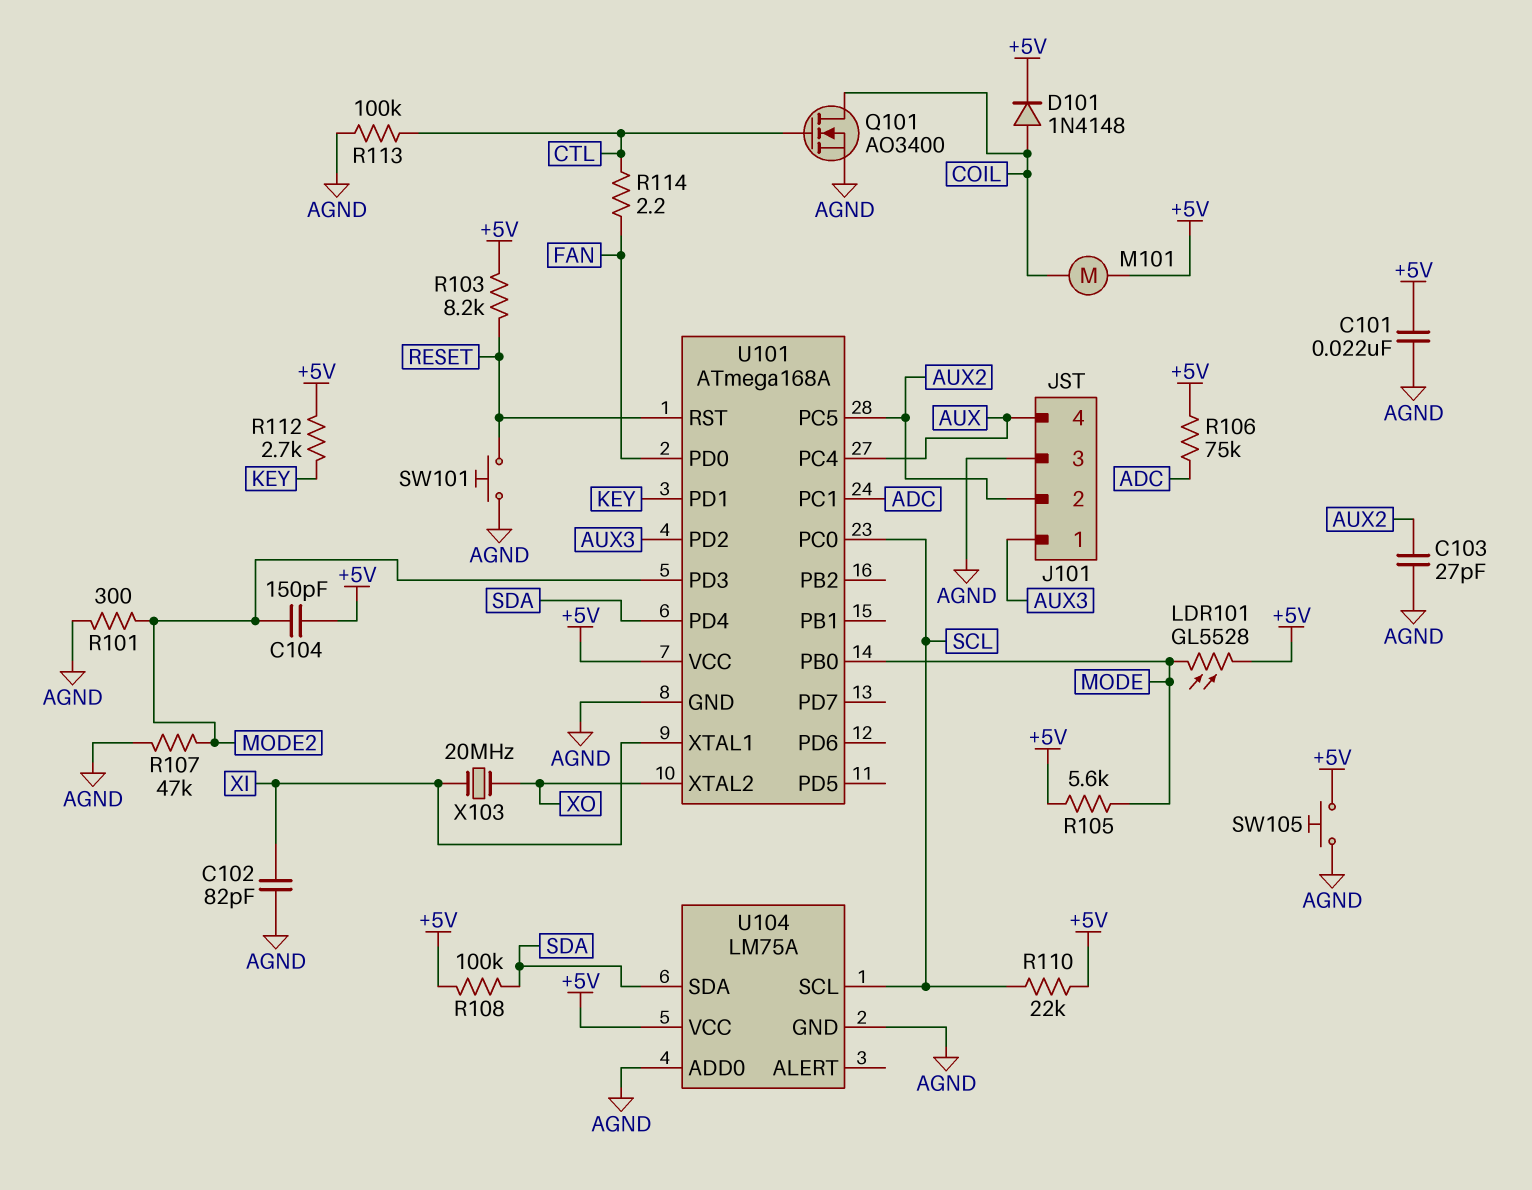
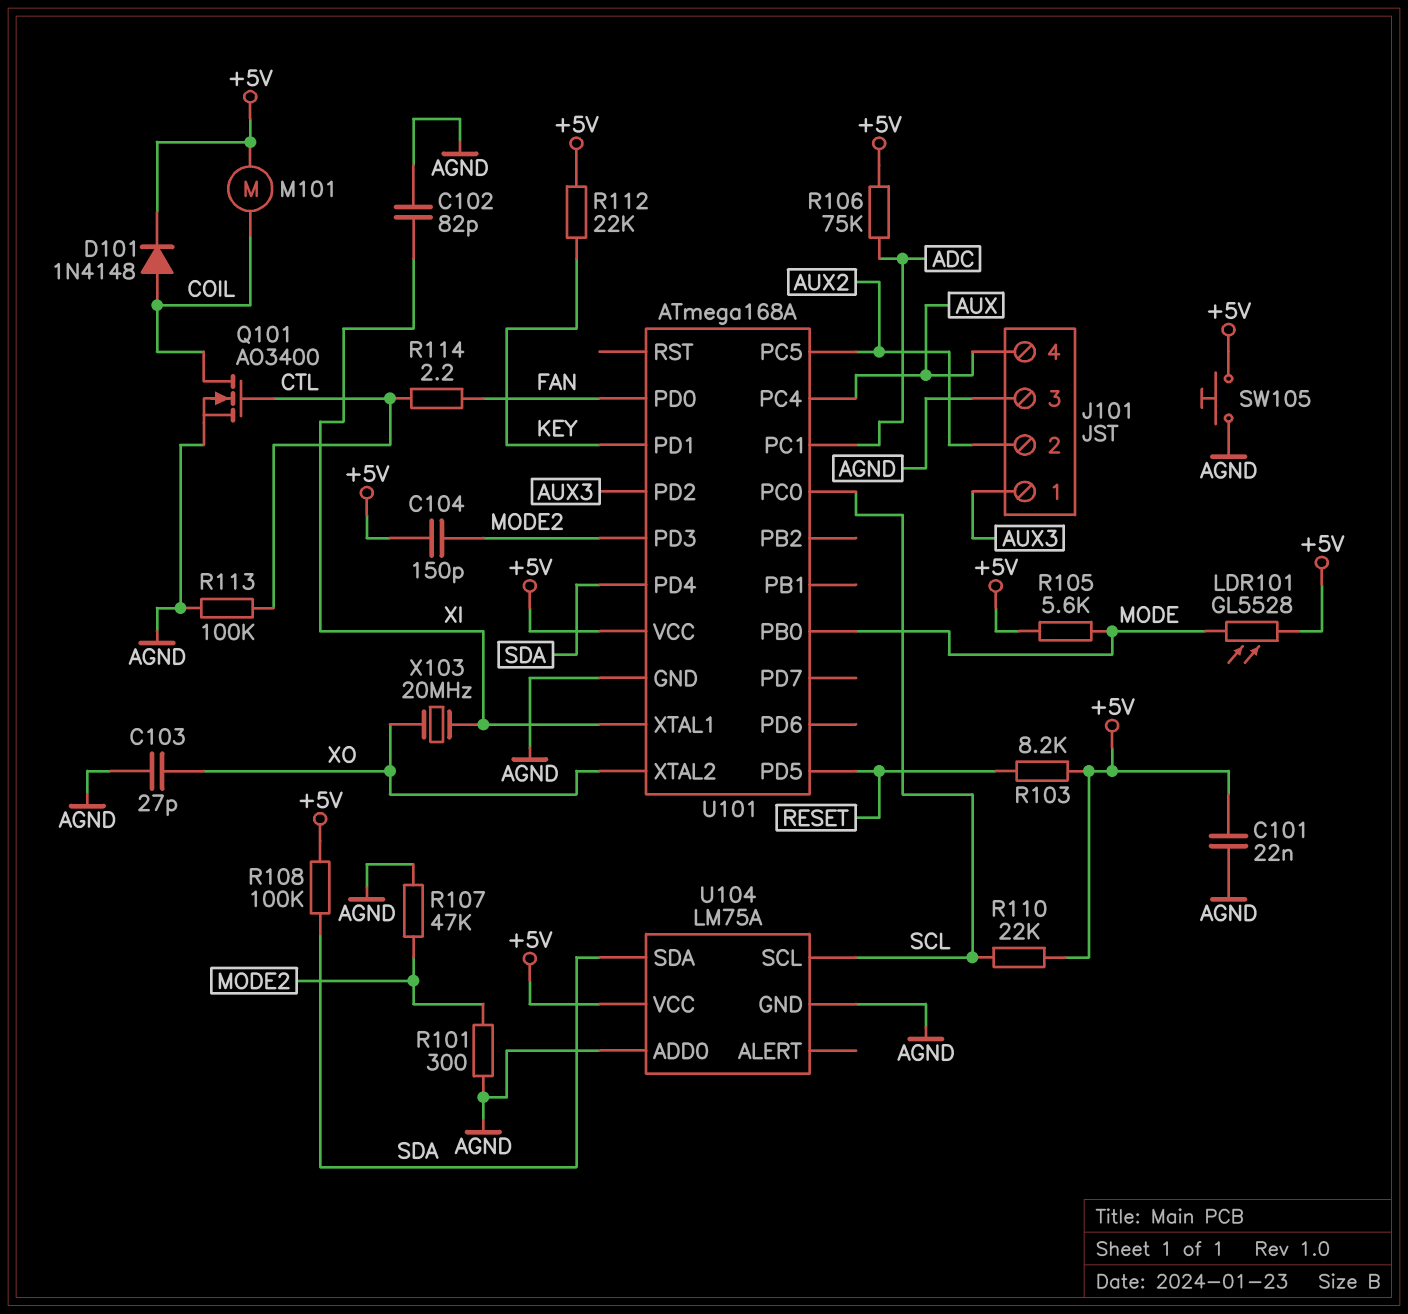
C103: 27pF (AGND, AUX2) -> 27pF (AGND, XO)
R112: 2.7k (+5V, KEY) -> 22k (+5V, KEY)
SW101: button (AGND, RESET) -> none
U101 pin PD5: none -> RESET
U101 pin RST: RESET -> none

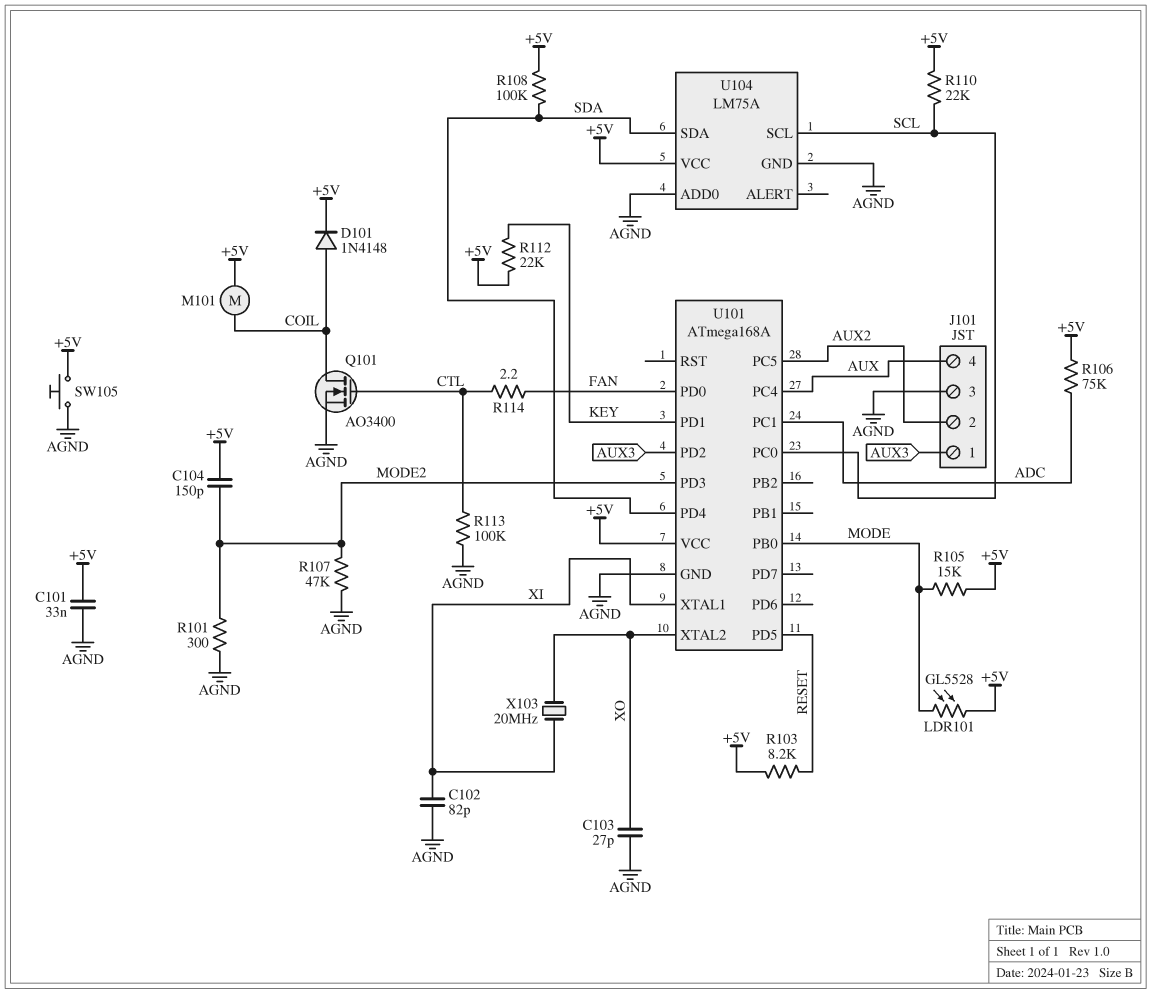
C101: 22nF (+5V, AGND) -> 33nF (+5V, AGND)
R105: 5.6k (+5V, MODE) -> 15k (+5V, MODE)

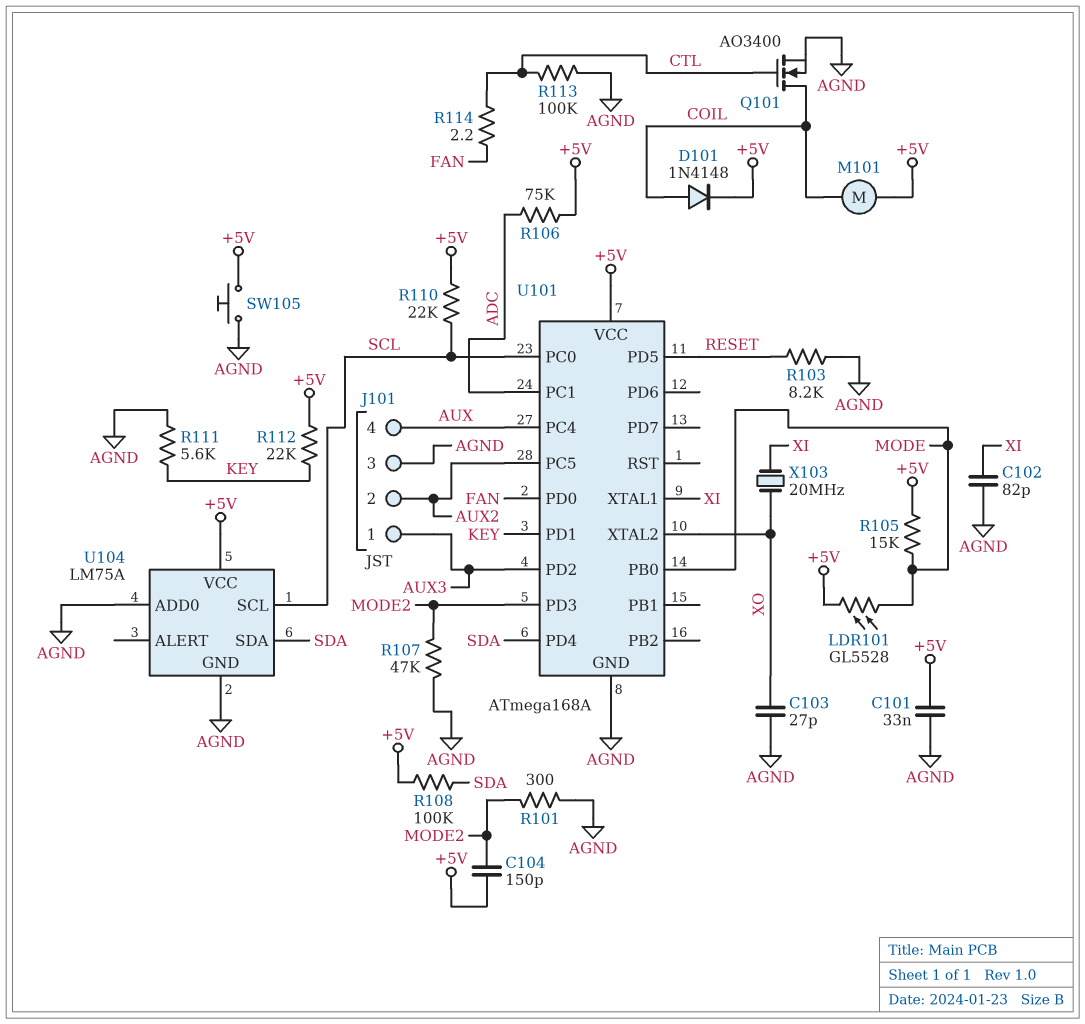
R103: 8.2k (+5V, RESET) -> 8.2k (AGND, RESET)
R111: none -> 5.6k (AGND, KEY)

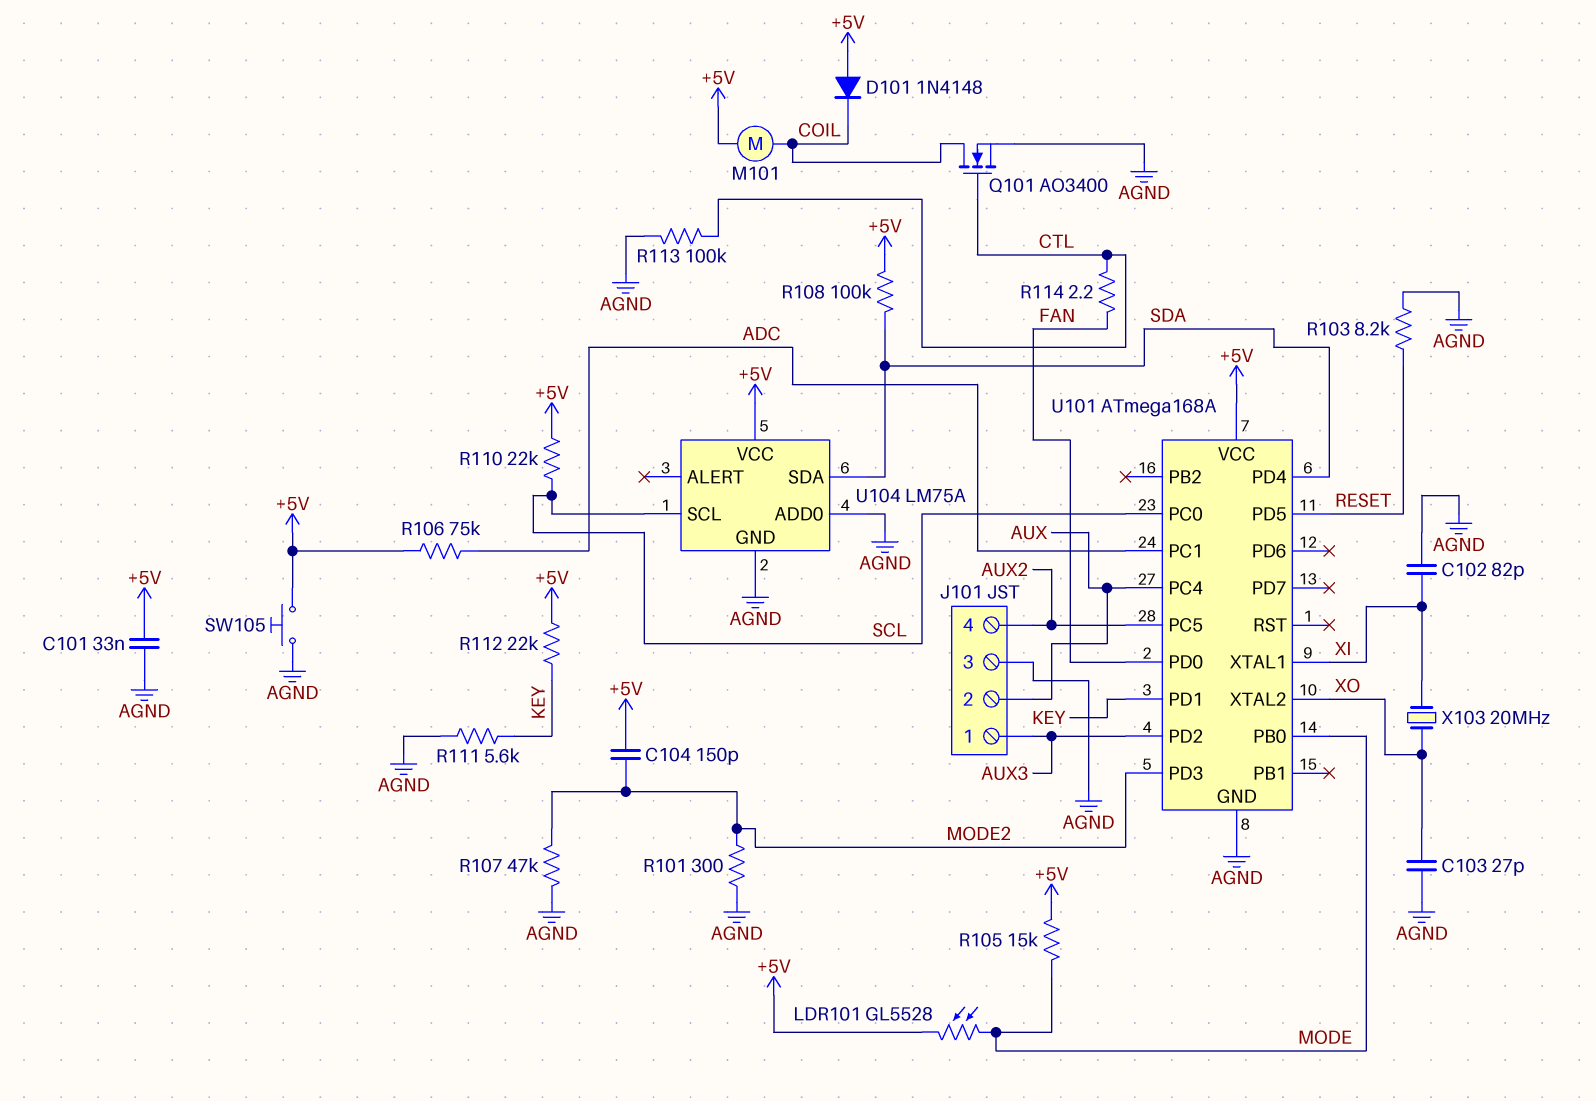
D101: diode 1N4148 (A COIL, K +5V) -> diode 1N4148 (A +5V, K COIL)
J101 pin 2: AUX2 -> AUX
J101 pin 4: AUX -> AUX2

